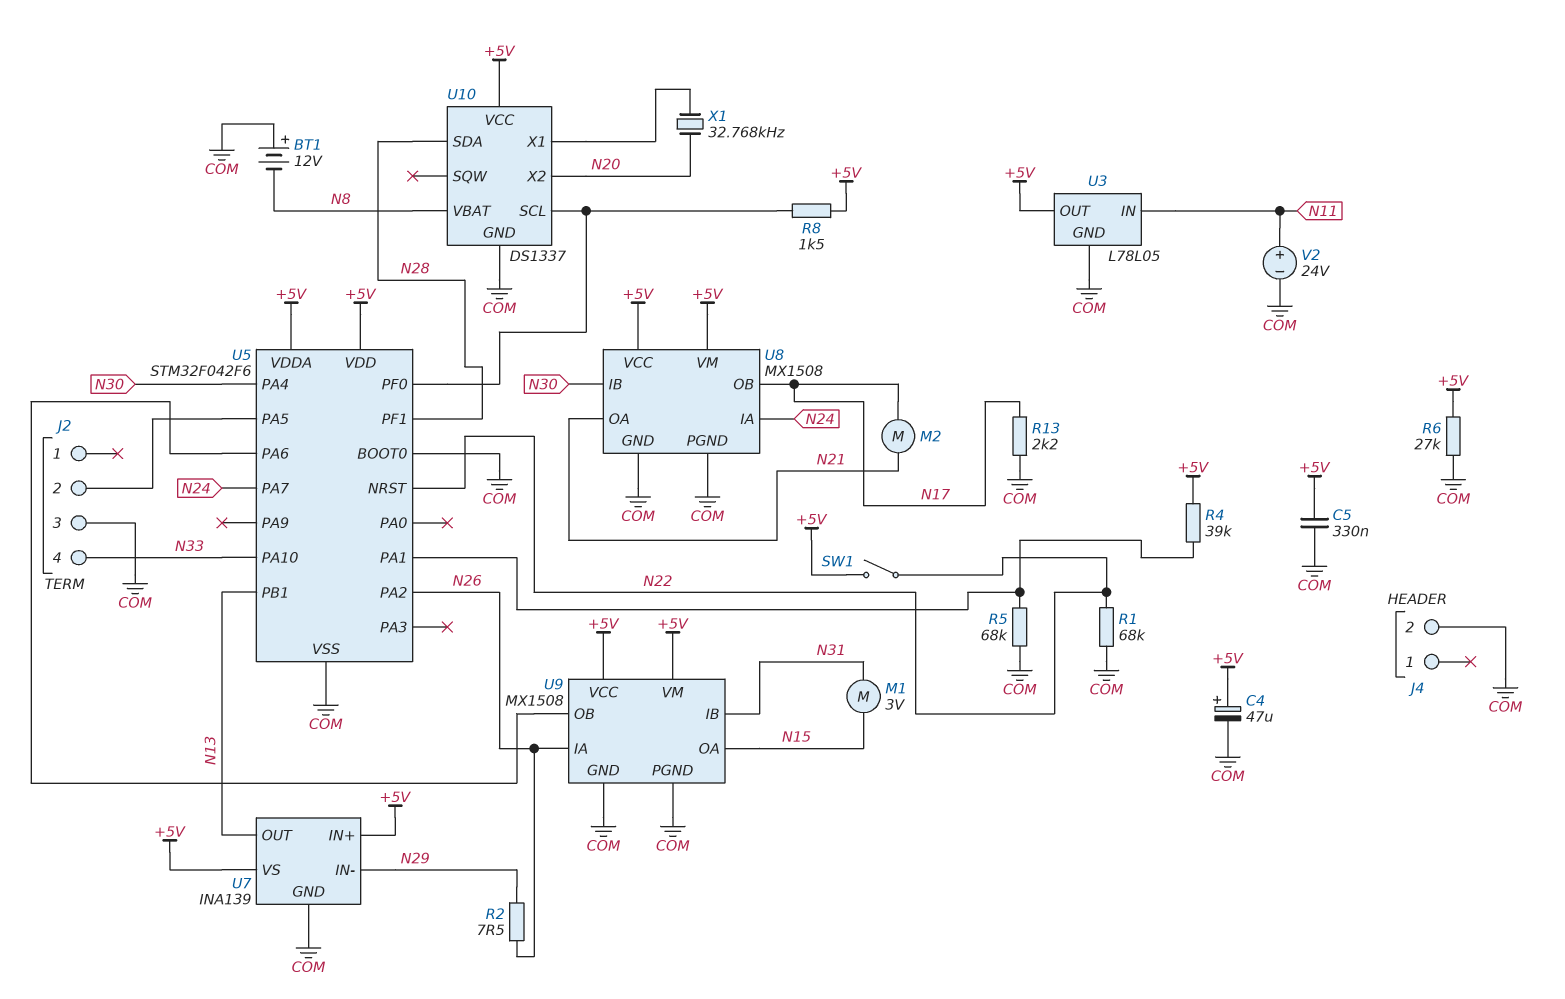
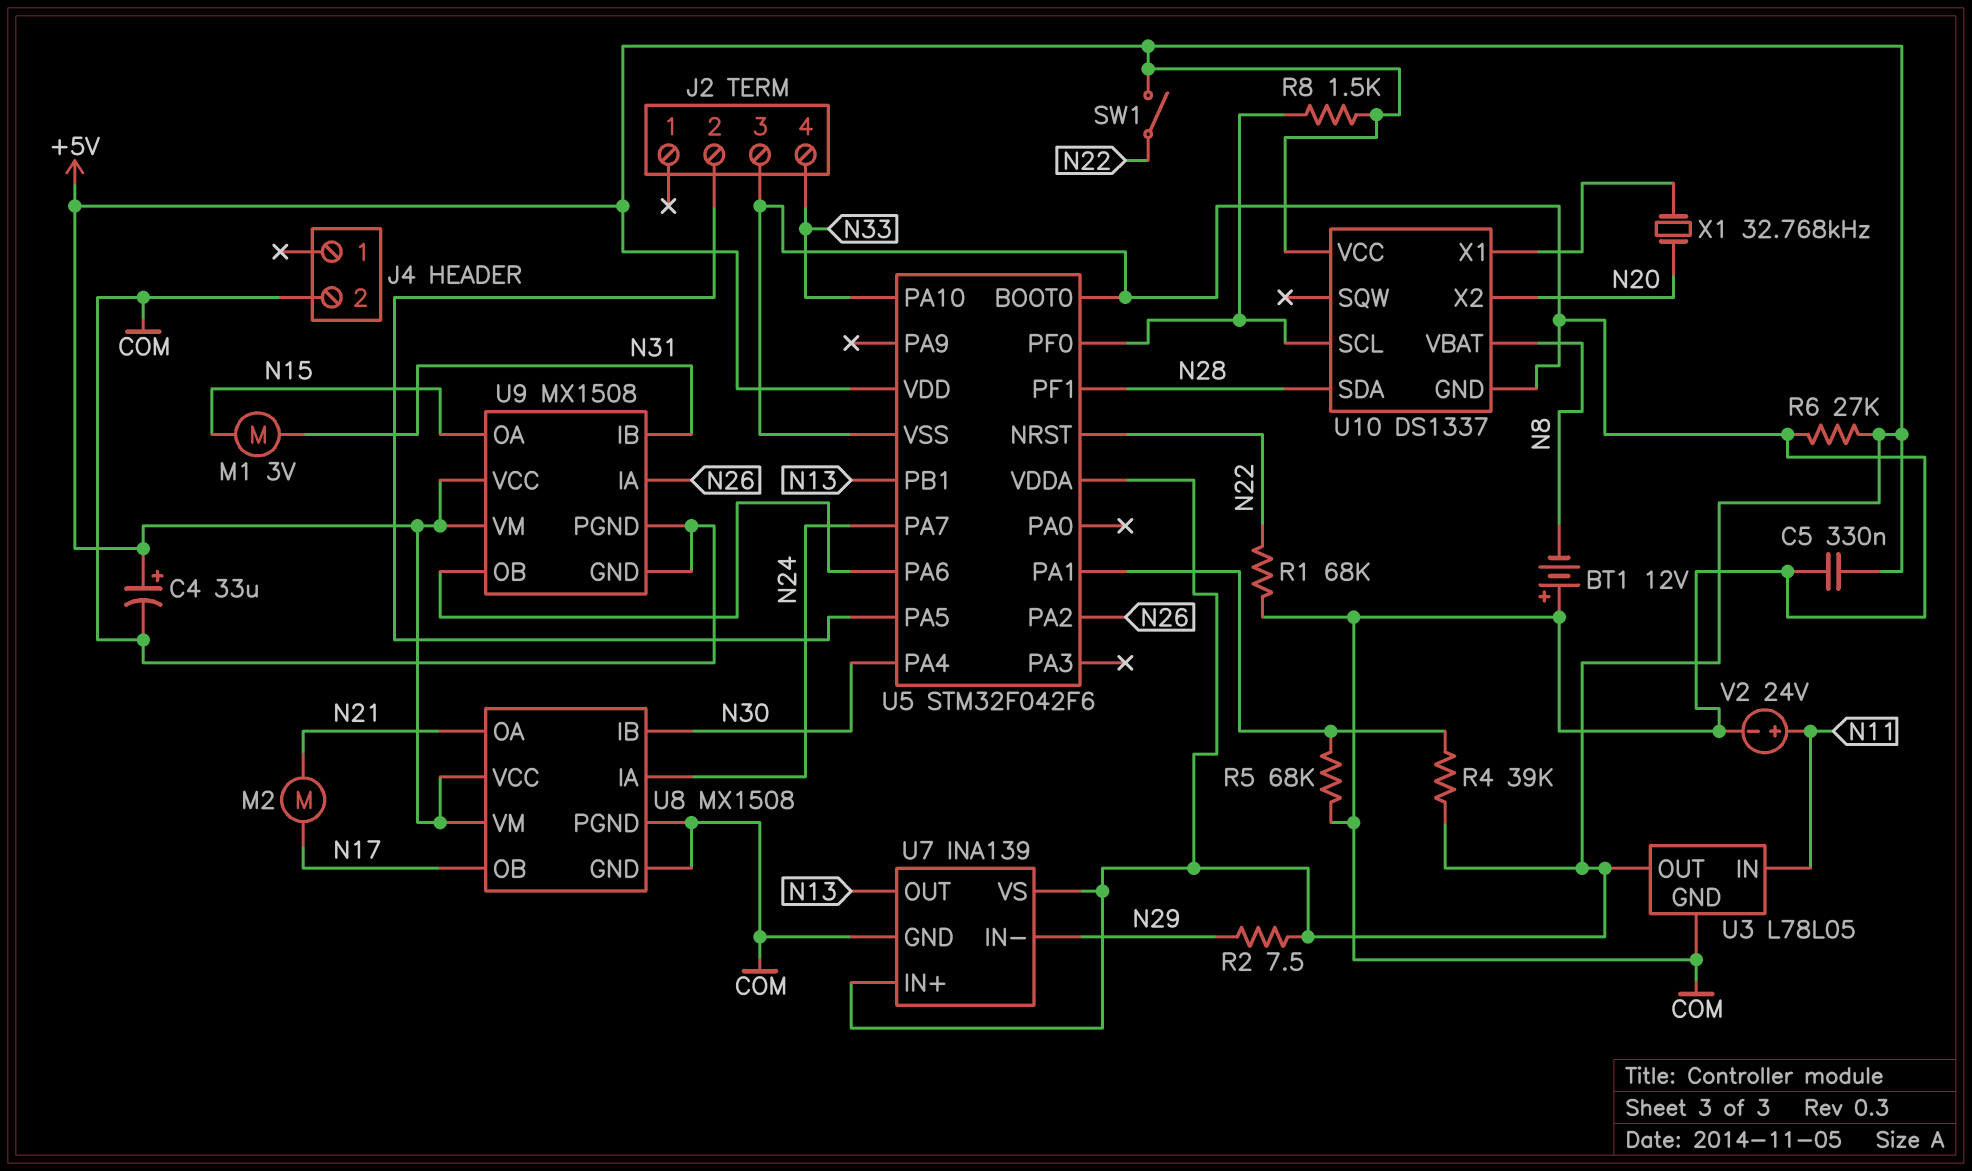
C4: 47uF (plus +5V, minus COM) -> 33uF (plus +5V, minus COM)
R2: 7.5 (N26, N29) -> 7.5 (+5V, N29)
R13: 2.2k (COM, N17) -> none

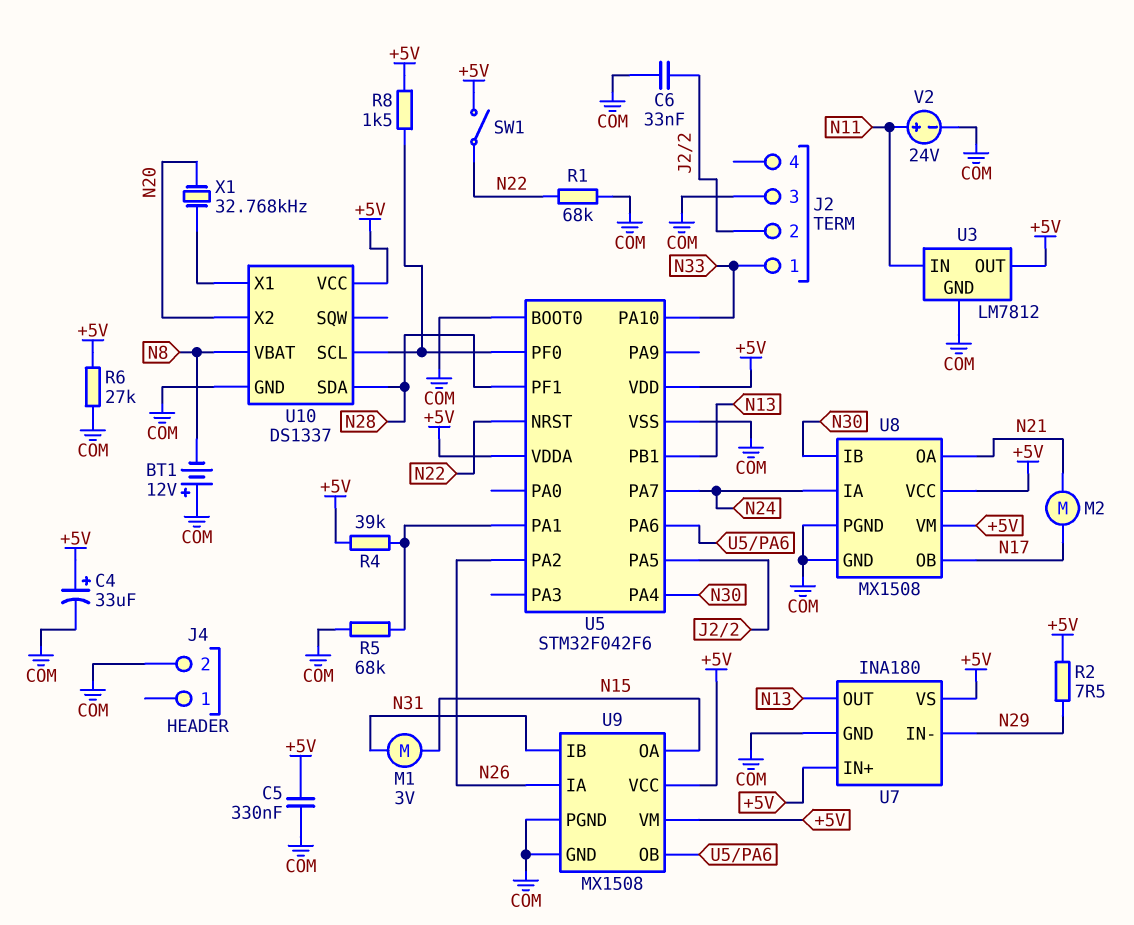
C6: none -> 33nF (COM, J2/2)
J2 pin 1: none -> N33
J2 pin 4: N33 -> none
U3: L78L05 -> LM7812
U7: INA139 -> INA180

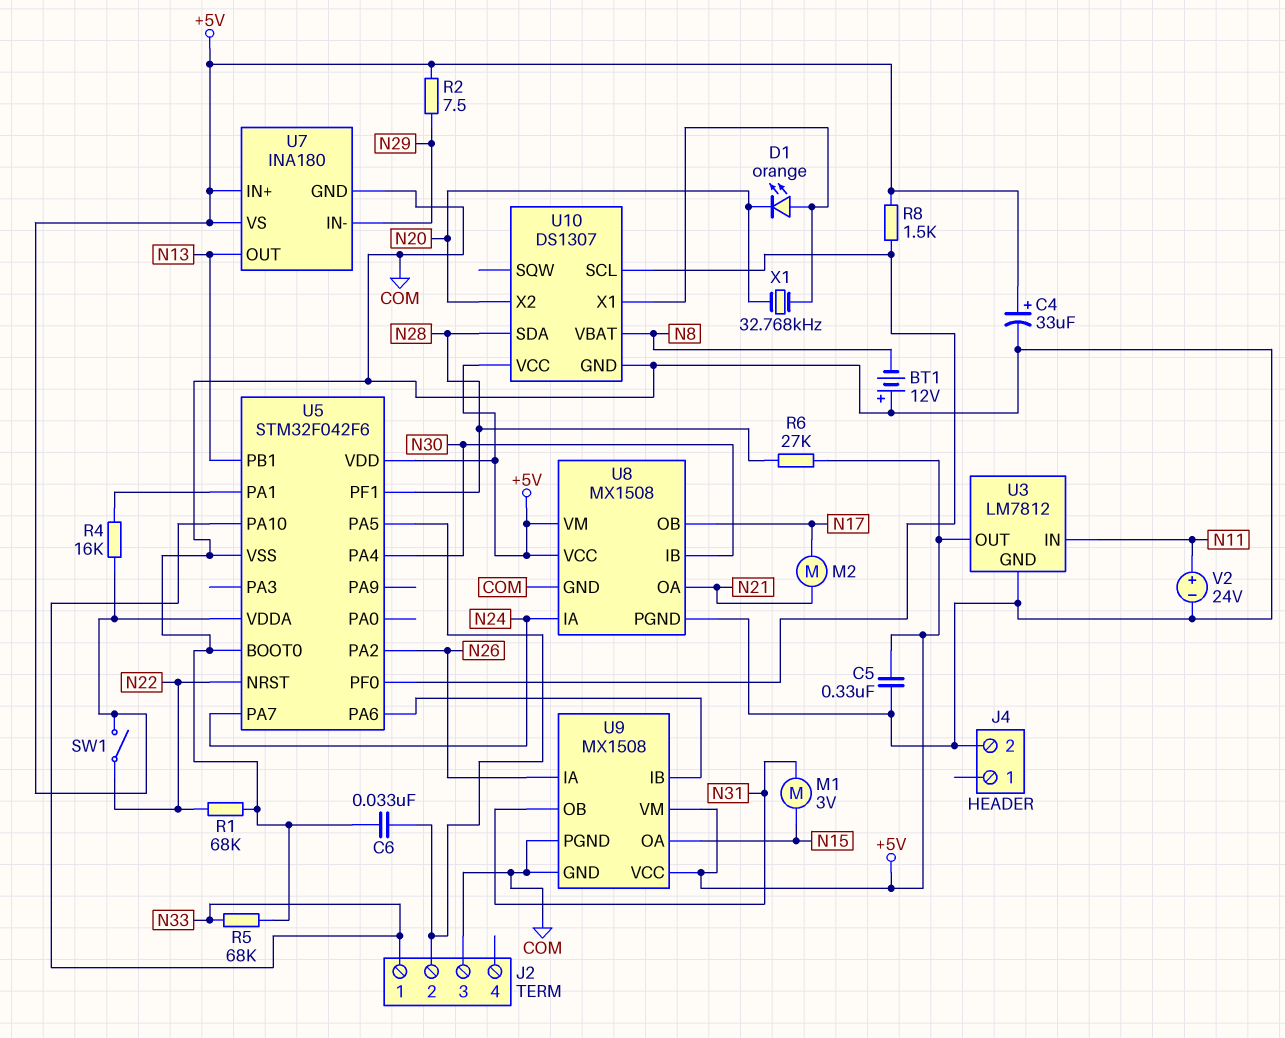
D1: none -> LED orange (A U10/X1, K N20)
R4: 39k (+5V, U5/PA1) -> 16k (+5V, U5/PA1)
R5: 68k (COM, U5/PA1) -> 68k (COM, N33)
R6: 27k (+5V, COM) -> 27k (+5V, N28)
U9 pin IB: N31 -> U5/PA6
U9 pin OB: U5/PA6 -> N31
U10: DS1337 -> DS1307

